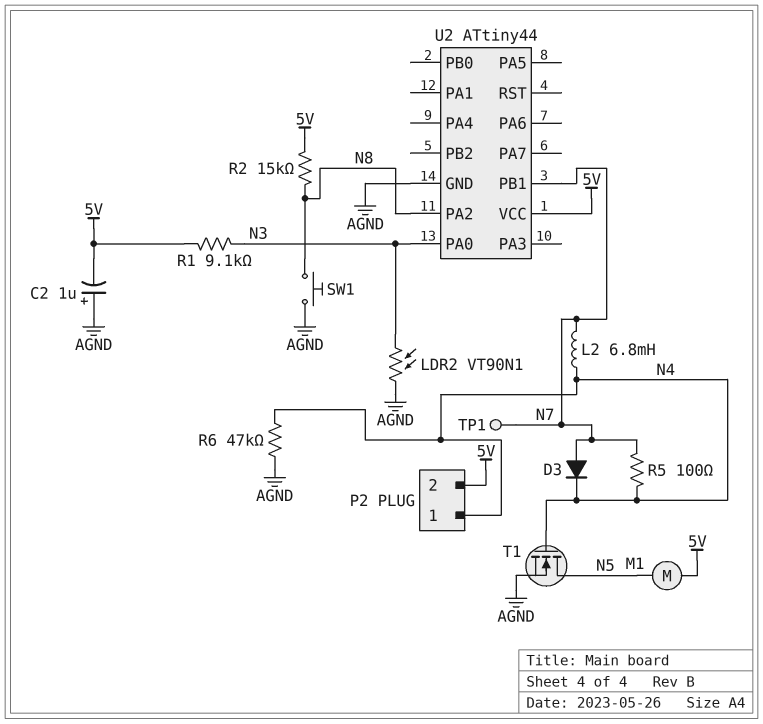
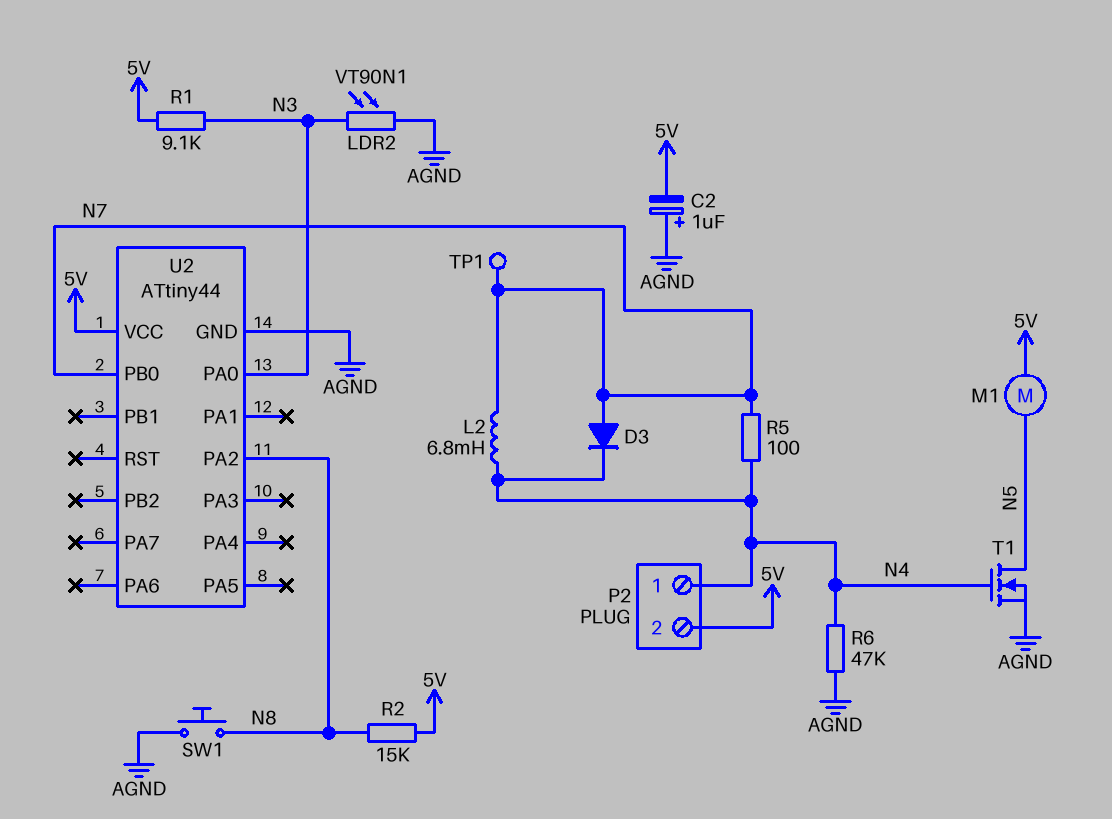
U2 pin PB0: none -> N7
U2 pin PB1: N7 -> none

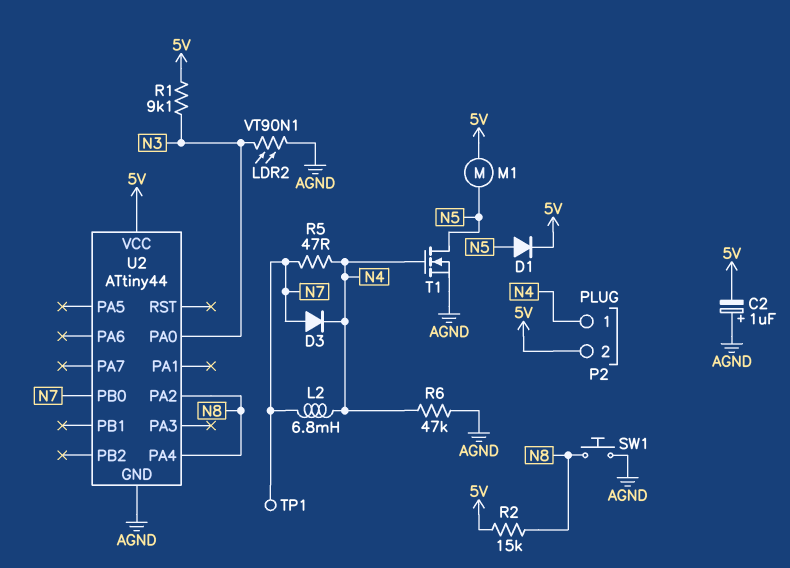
D1: none -> diode (A N5, K 5V)
R5: 100 (N4, N7) -> 47 (N4, N7)
U2 pin PA4: none -> N8

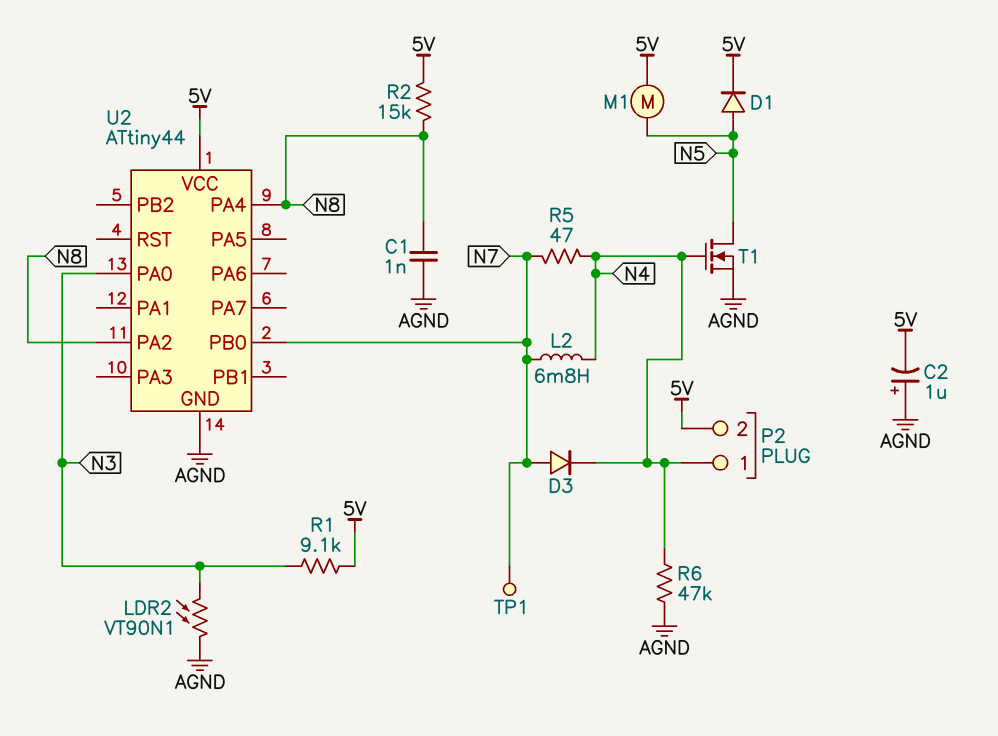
C1: none -> 1nF (AGND, N8)
SW1: button (AGND, N8) -> none

